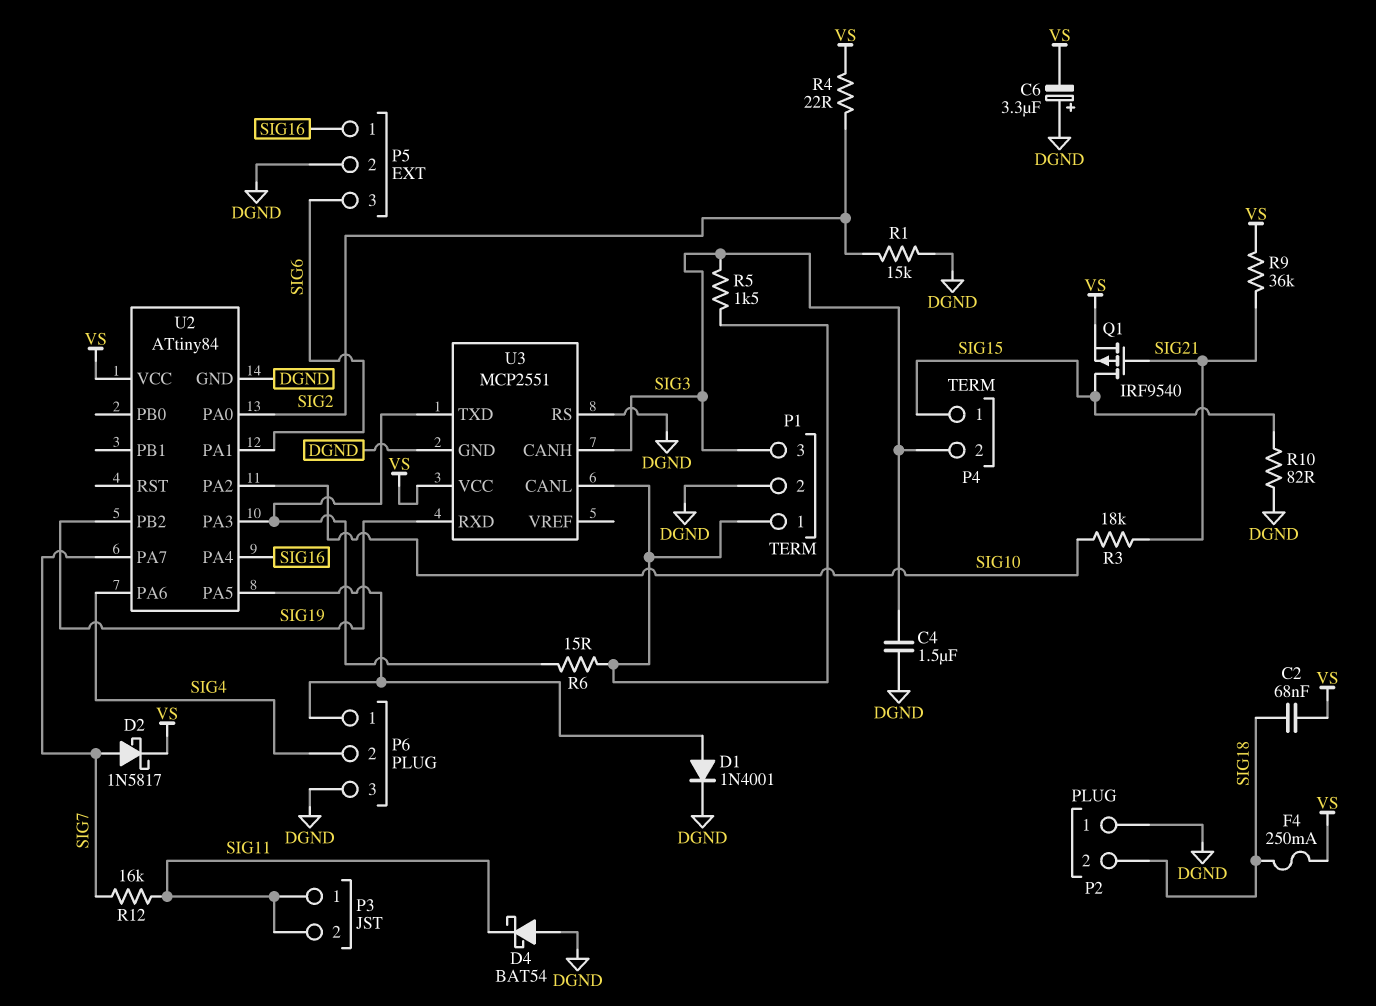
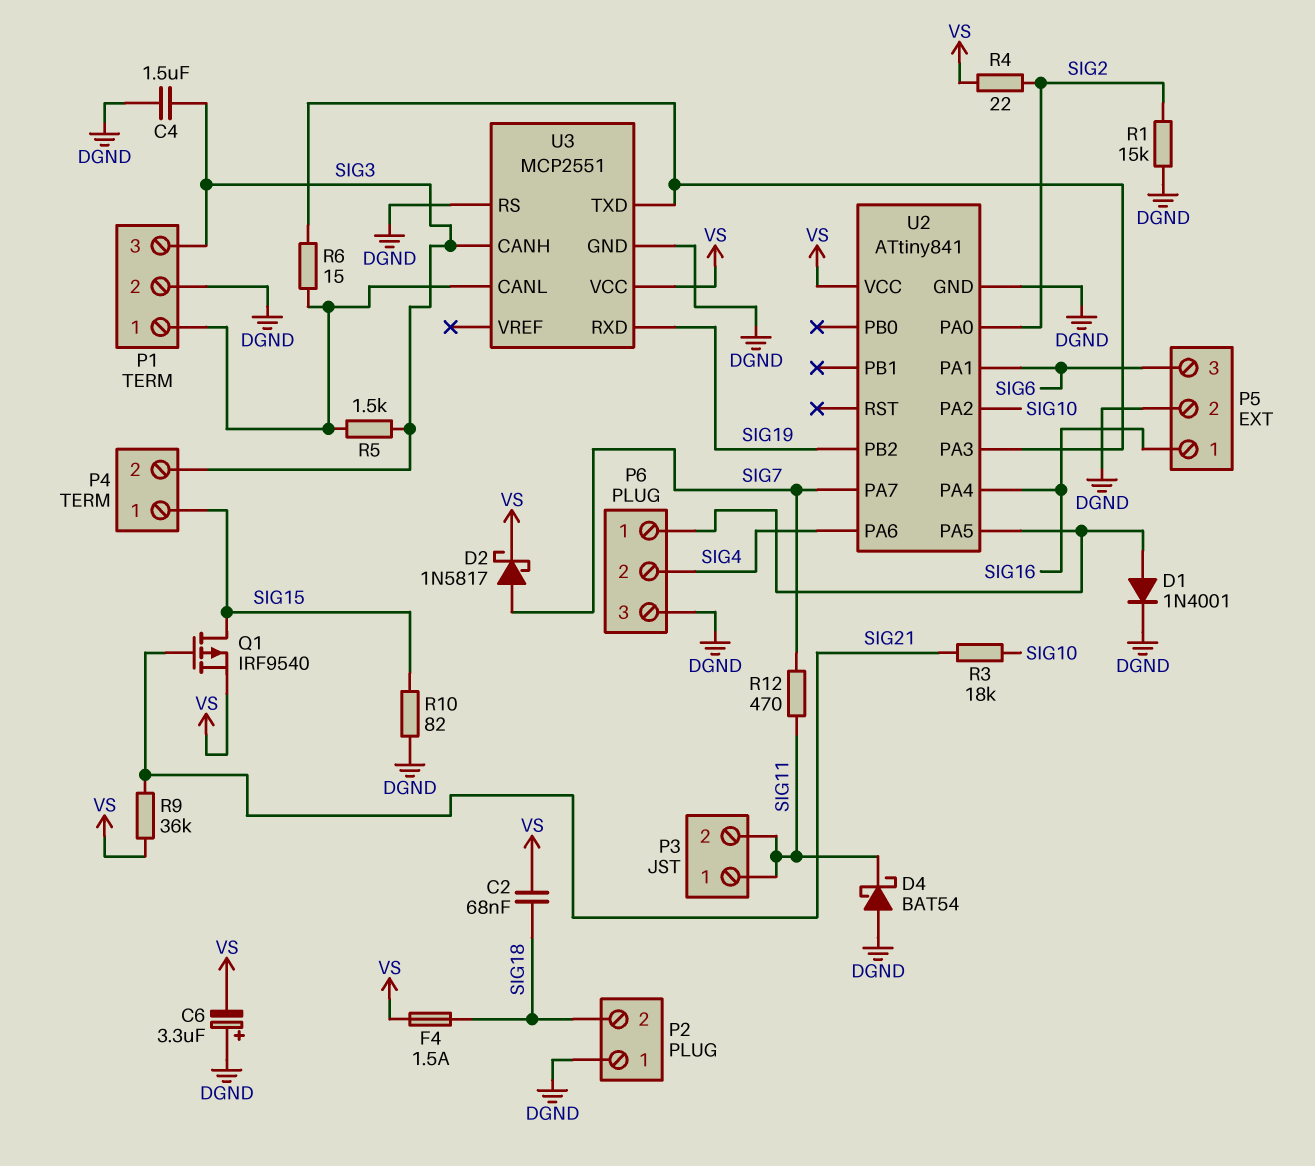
F4: 250mA (SIG18, VS) -> 1.5A (SIG18, VS)
R12: 16k (SIG7, SIG11) -> 470 (SIG7, SIG11)
U2: ATtiny84 -> ATtiny841

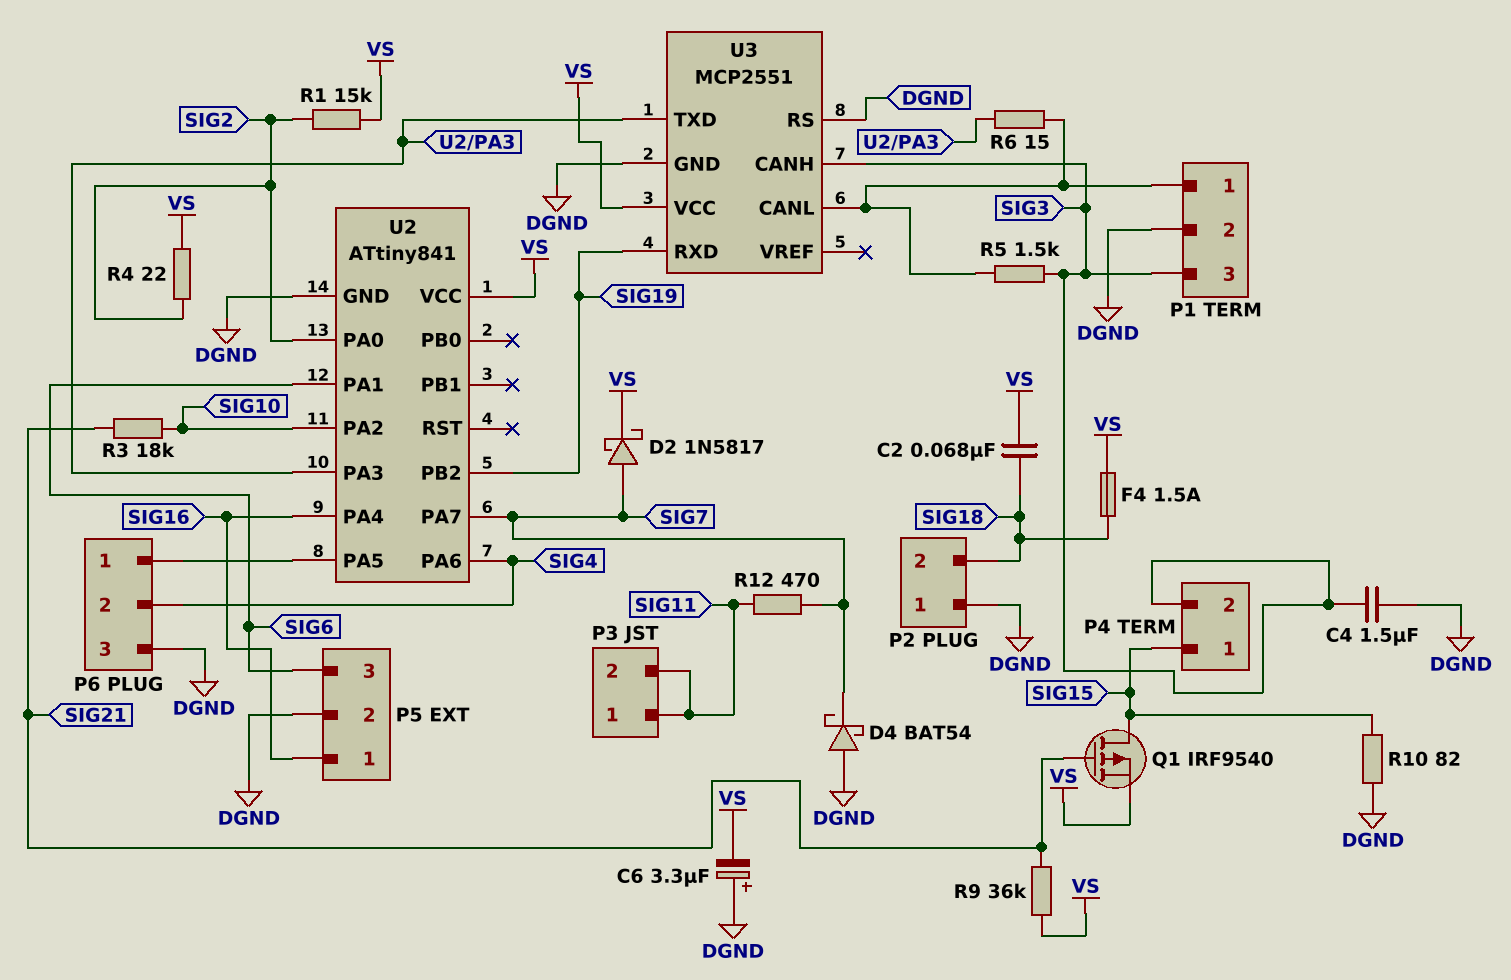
D1: diode 1N4001 (A P6/1, K DGND) -> none
D4: schottky BAT54 (A DGND, K SIG11) -> schottky BAT54 (A DGND, K SIG7)
R1: 15k (DGND, SIG2) -> 15k (SIG2, VS)

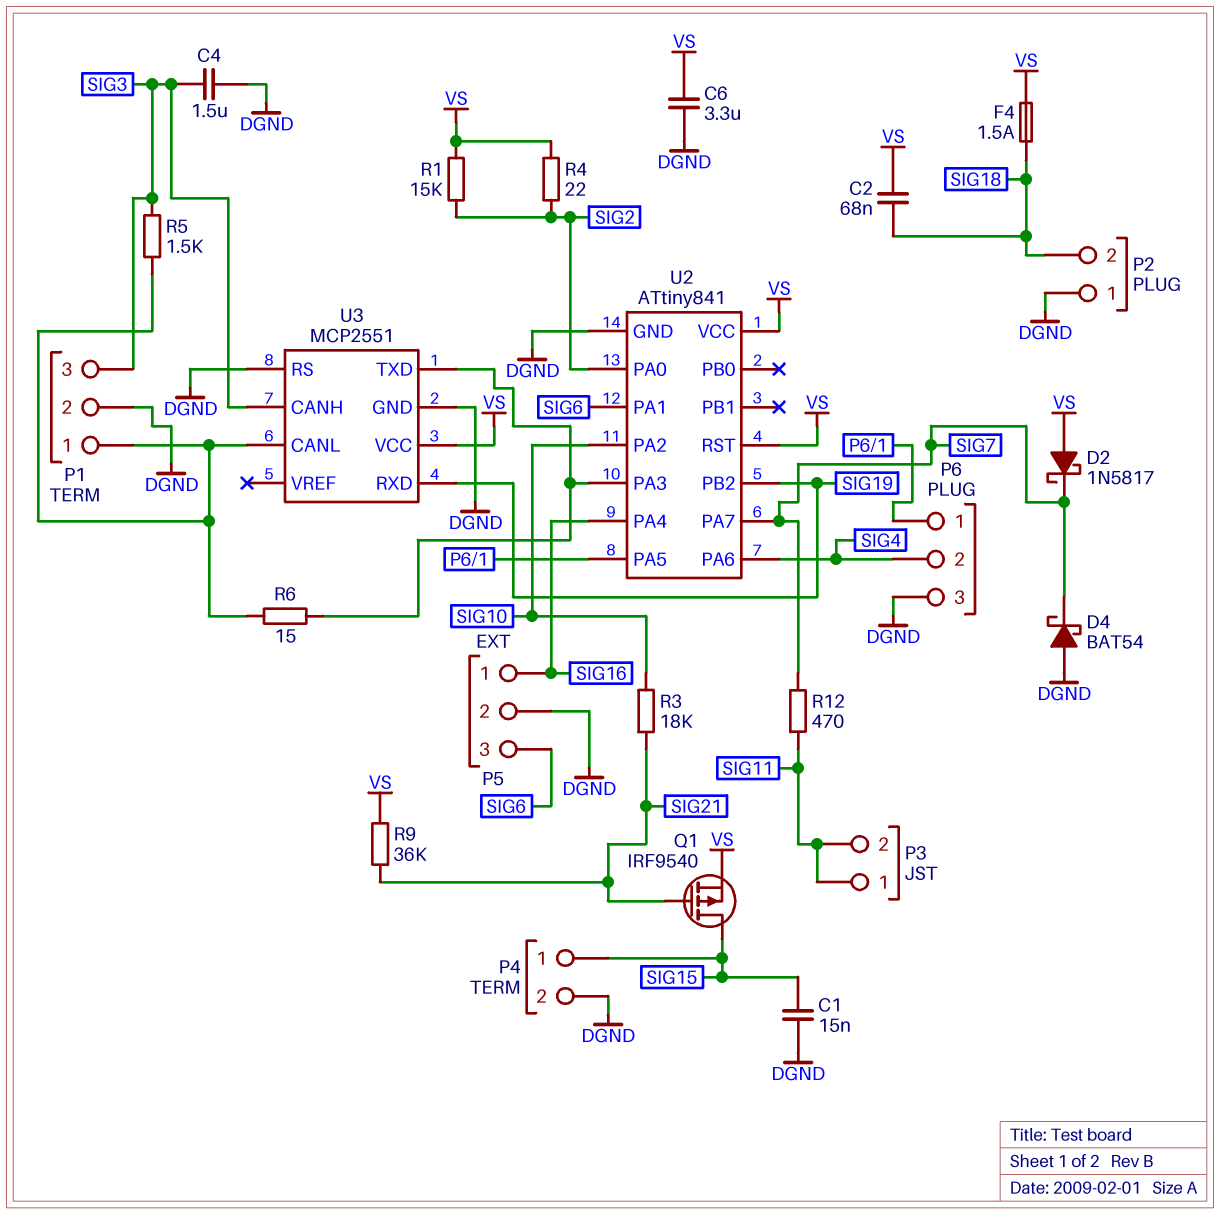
C1: none -> 15nF (DGND, SIG15)
C6: 3.3uF (plus DGND, minus VS) -> 3.3uF (DGND, VS)
D2: schottky 1N5817 (A SIG7, K VS) -> schottky 1N5817 (A VS, K SIG7)
P4 pin 2: SIG3 -> DGND
R10: 82 (DGND, SIG15) -> none
U2 pin RST: none -> VS

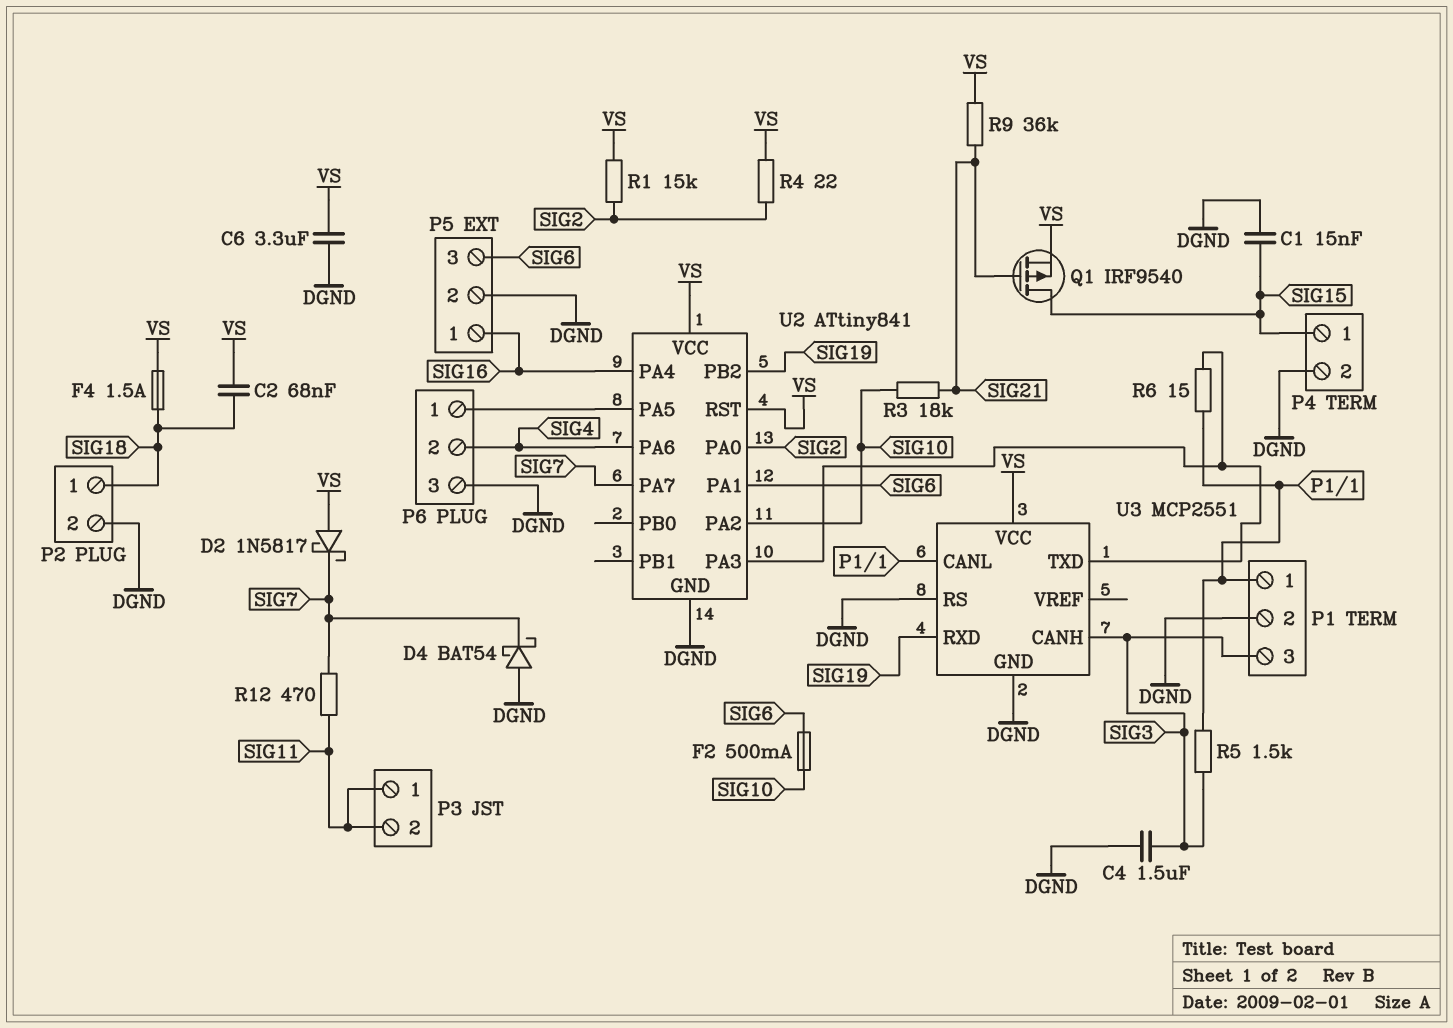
F2: none -> 500mA (SIG6, SIG10)
P2 pin 1: DGND -> SIG18
P2 pin 2: SIG18 -> DGND

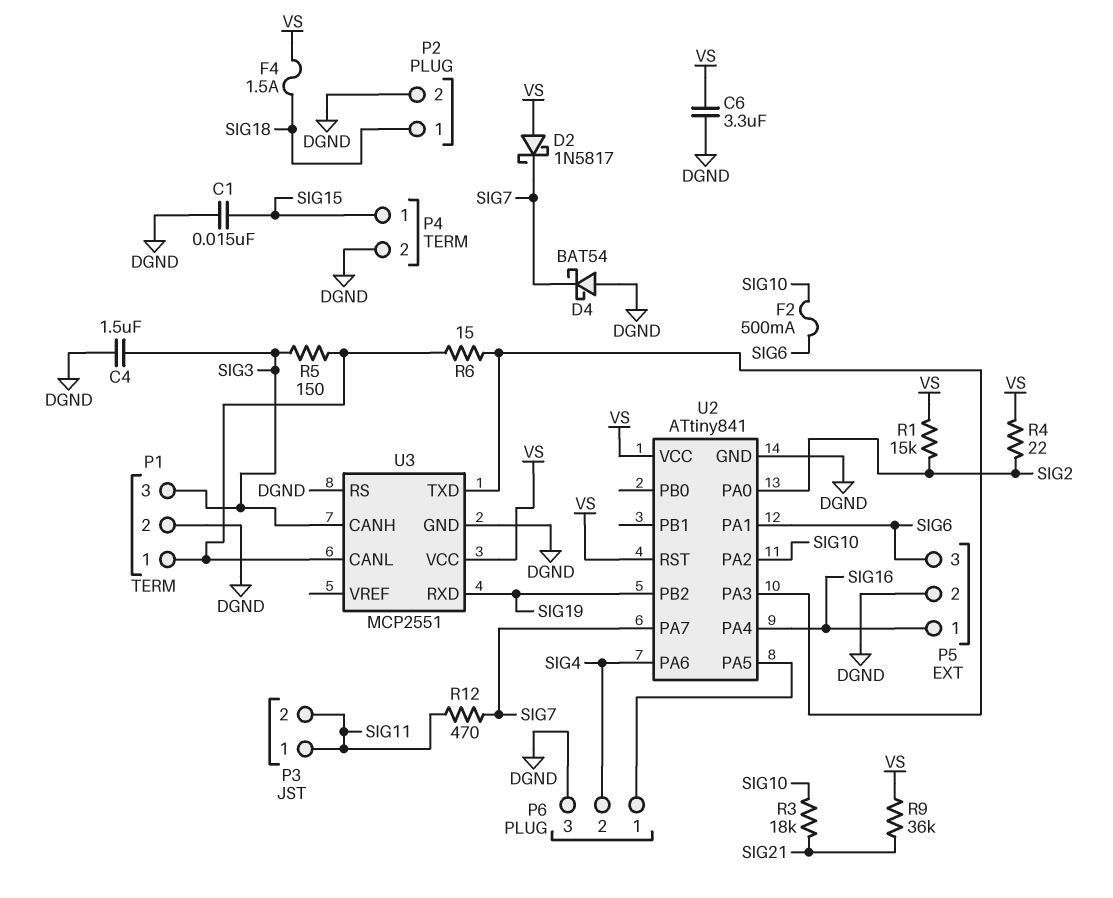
C2: 68nF (SIG18, VS) -> none
Q1: PMOS IRF9540 (G SIG21, D SIG15, S VS) -> none
R5: 1.5k (P1/1, SIG3) -> 150 (P1/1, SIG3)

